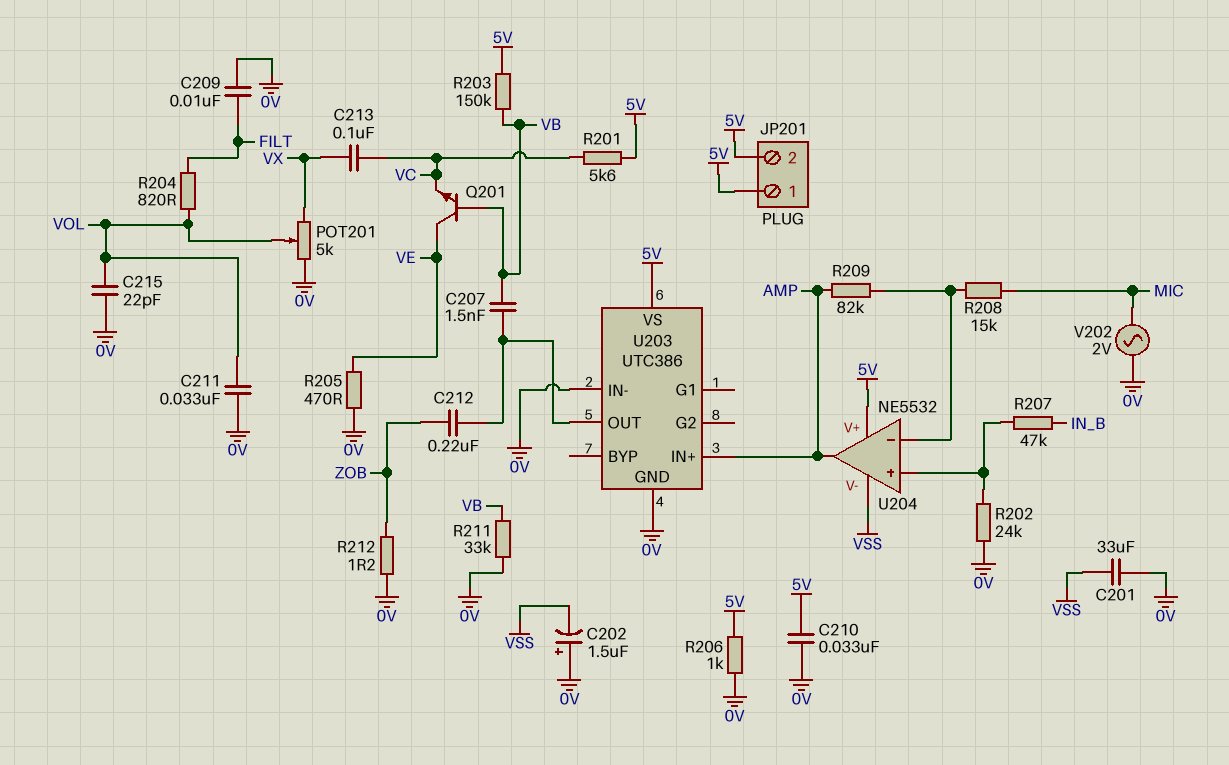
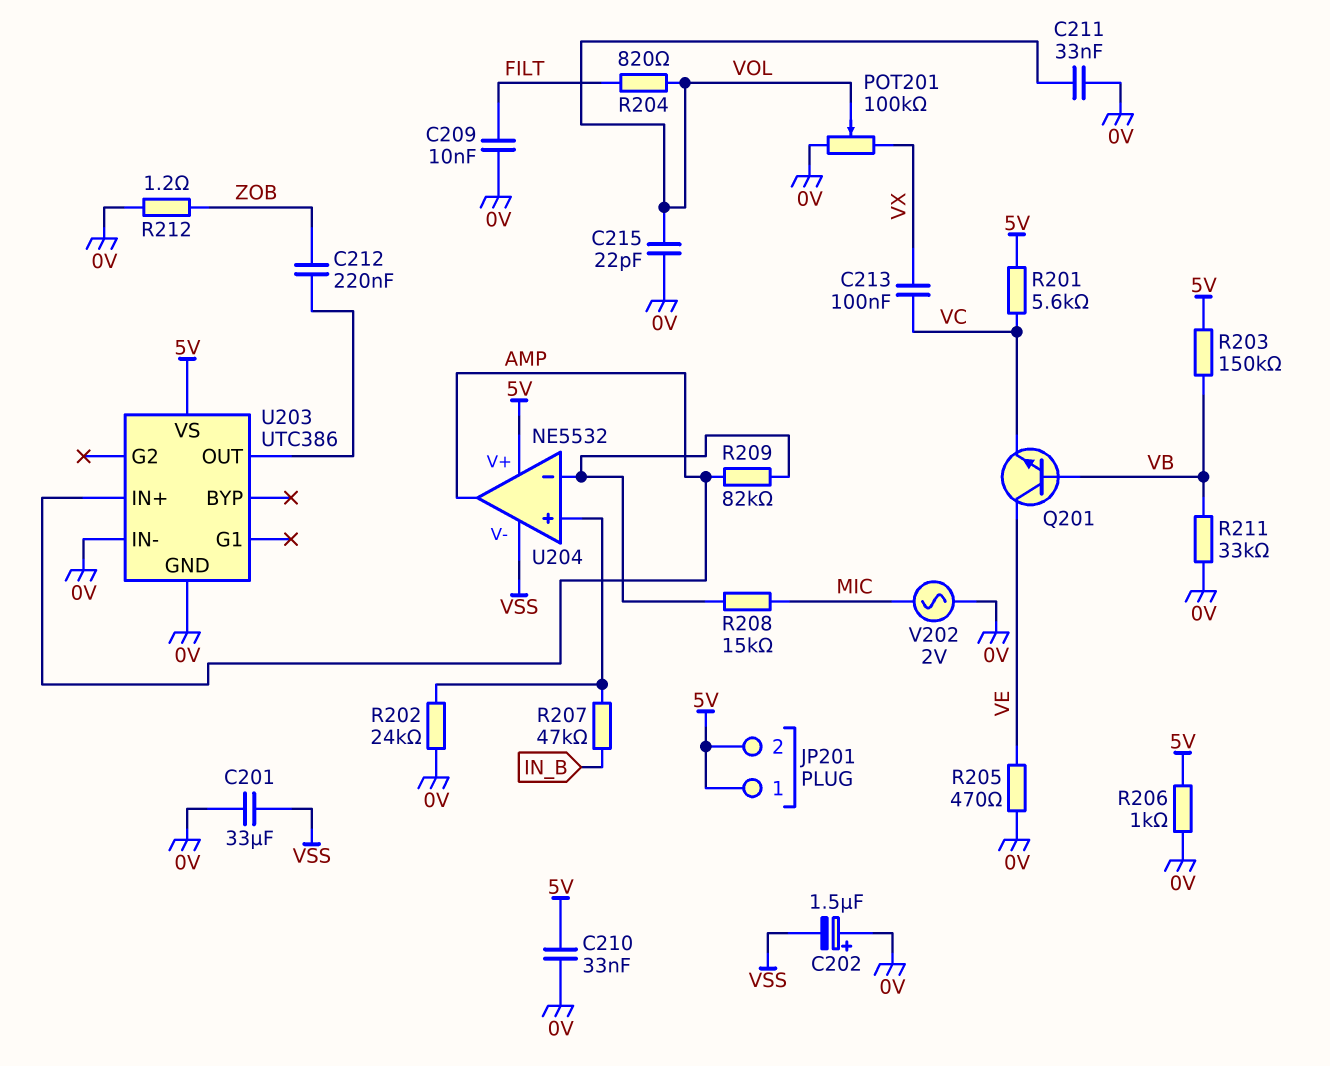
C207: 1.5nF (U203/OUT, VB) -> none
POT201: 5k (0V, VX, wiper VOL) -> 100k (0V, VX, wiper VOL)

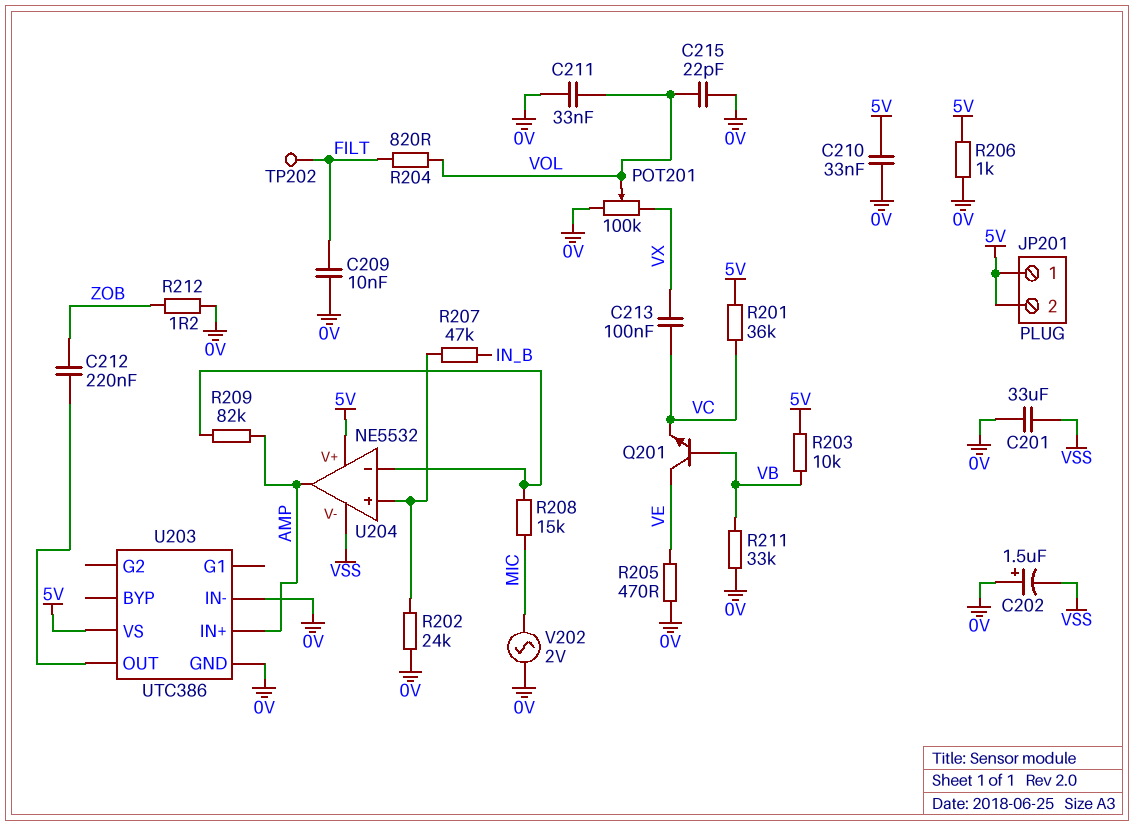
R201: 5.6k (5V, VC) -> 36k (5V, VC)
R203: 150k (5V, VB) -> 10k (5V, VB)
TP202: none -> test point (FILT)

